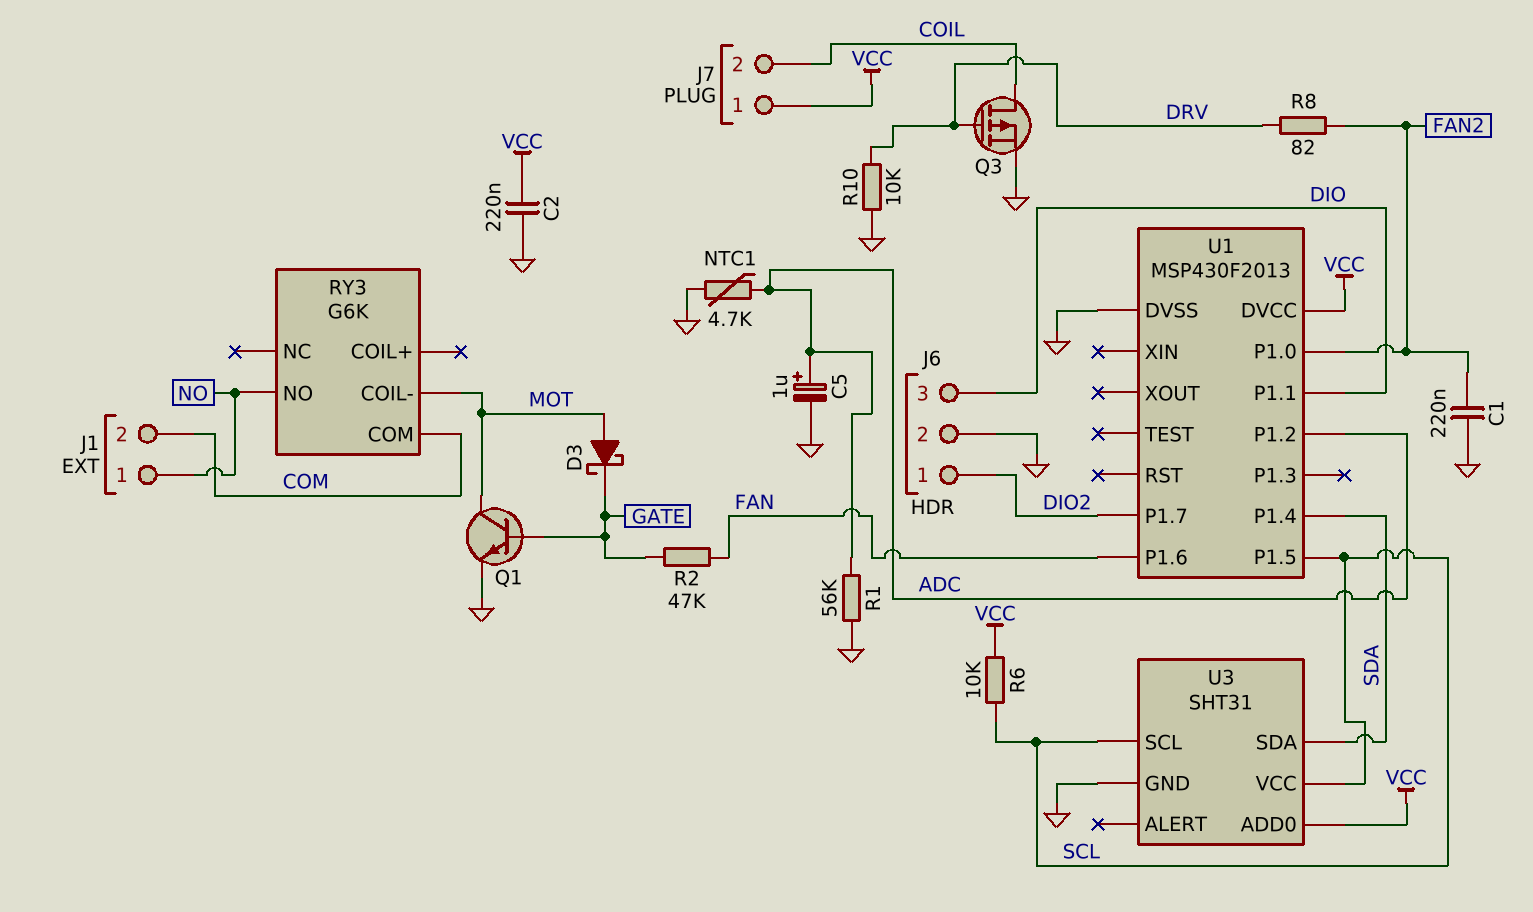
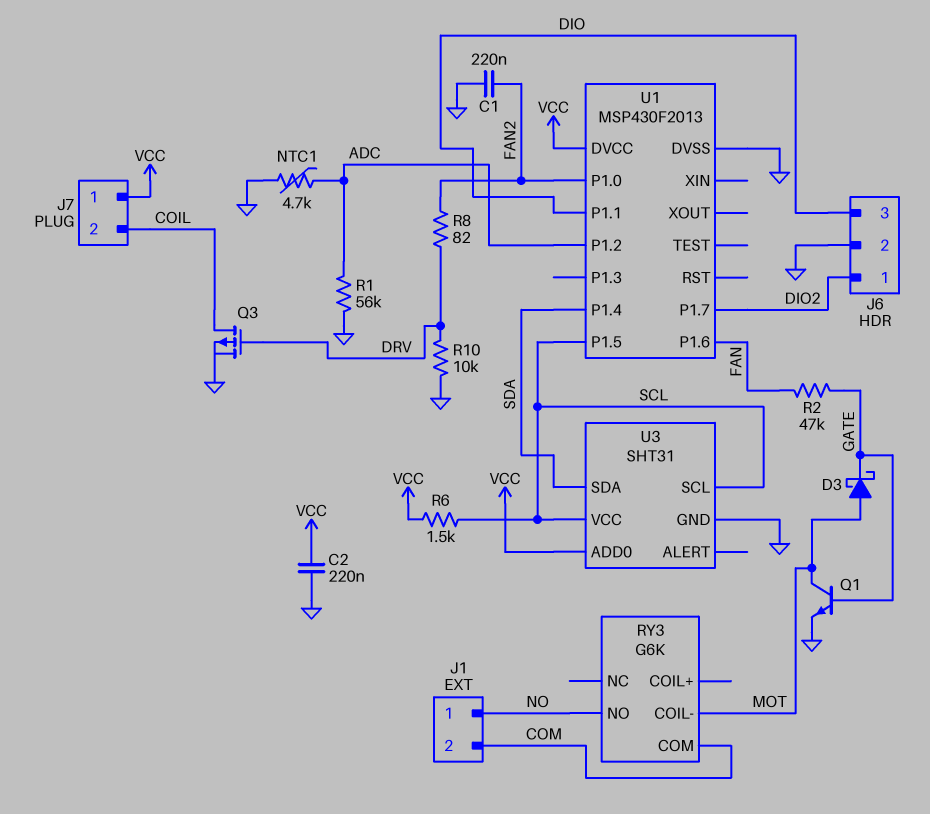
C5: 1uF (plus ADC, minus GND) -> none
R6: 10k (SCL, VCC) -> 1.5k (SCL, VCC)

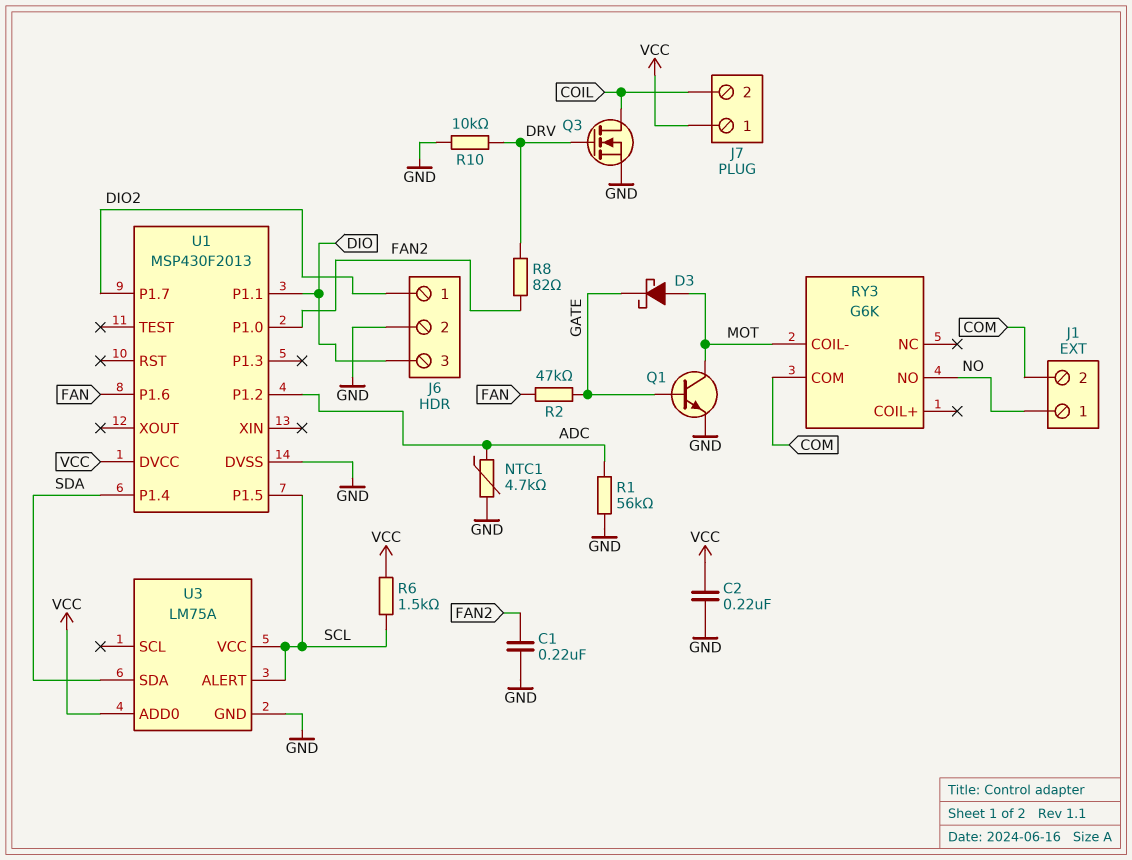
Q3: PMOS (G DRV, D COIL, S GND) -> NMOS (G DRV, D COIL, S GND)
U3: SHT31 -> LM75A
U3 pin ALERT: none -> SCL
U3 pin SCL: SCL -> none

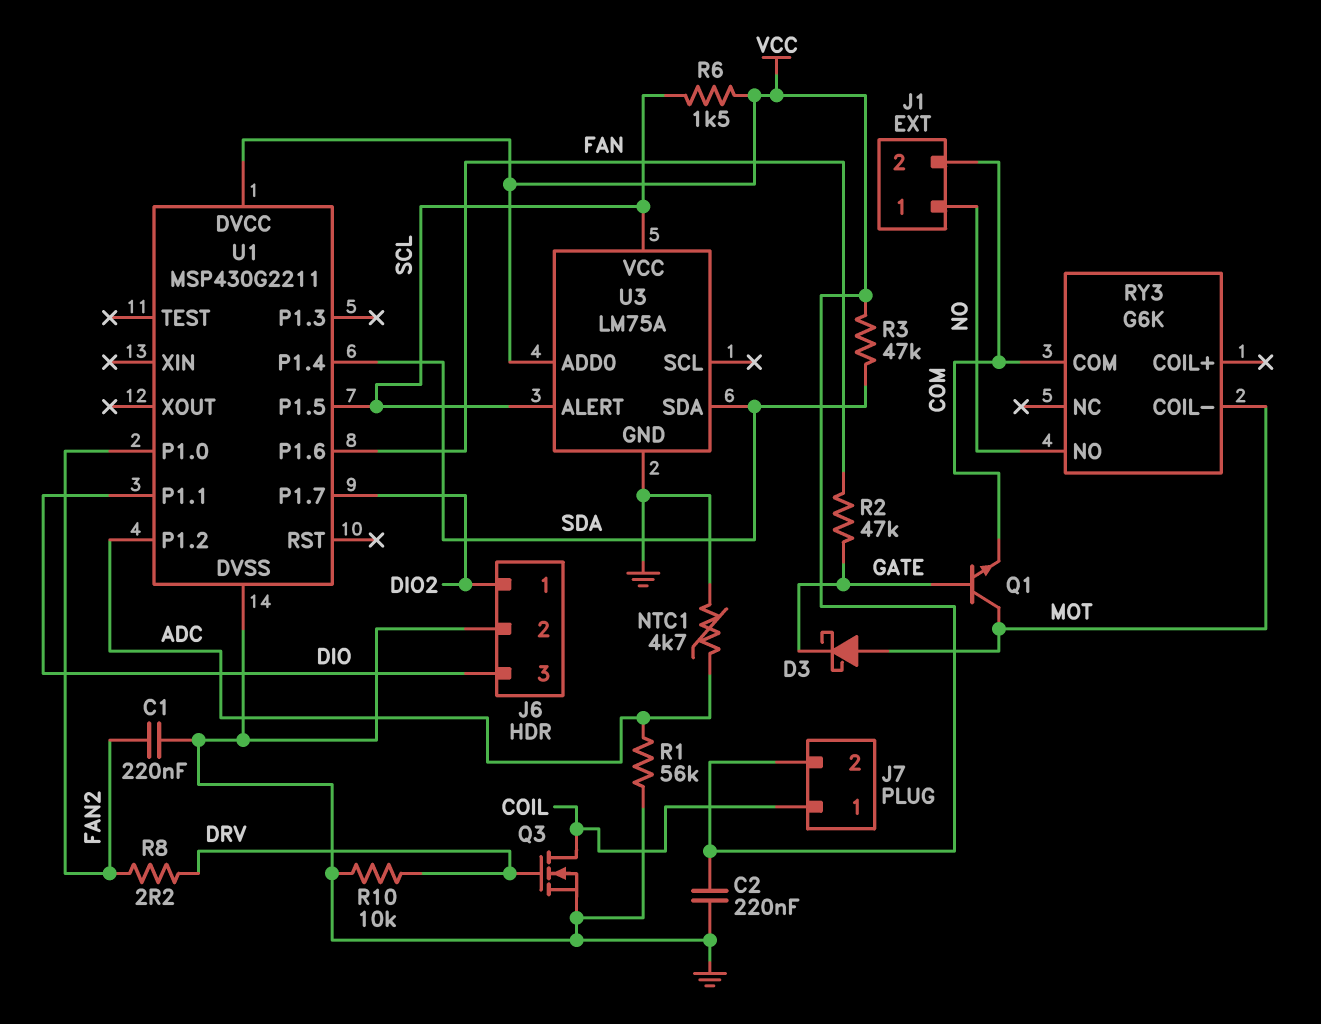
J7 pin 1: VCC -> COIL
J7 pin 2: COIL -> VCC
Q1: NPN (B GATE, C MOT, E GND) -> NPN (B GATE, C MOT, E COM)
R3: none -> 47k (SDA, VCC)
R8: 82 (DRV, FAN2) -> 2.2 (DRV, FAN2)
U1: MSP430F2013 -> MSP430G2211

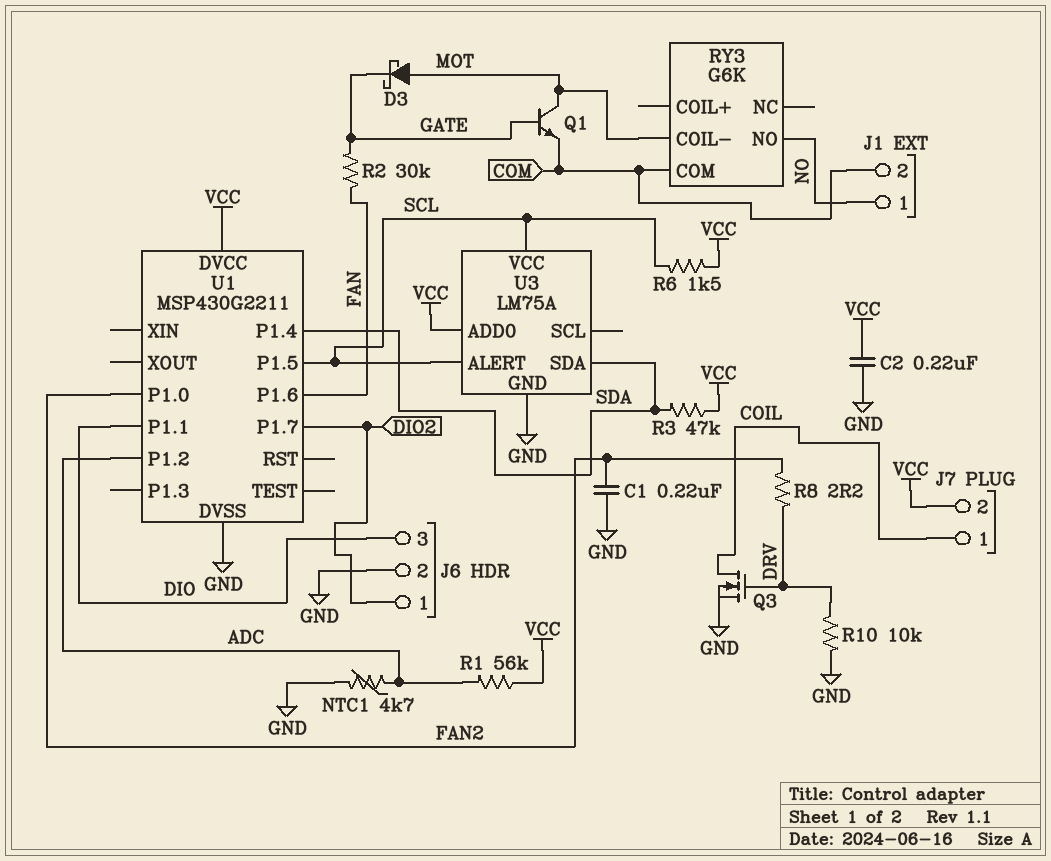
R1: 56k (ADC, GND) -> 56k (ADC, VCC)
R2: 47k (FAN, GATE) -> 30k (FAN, GATE)

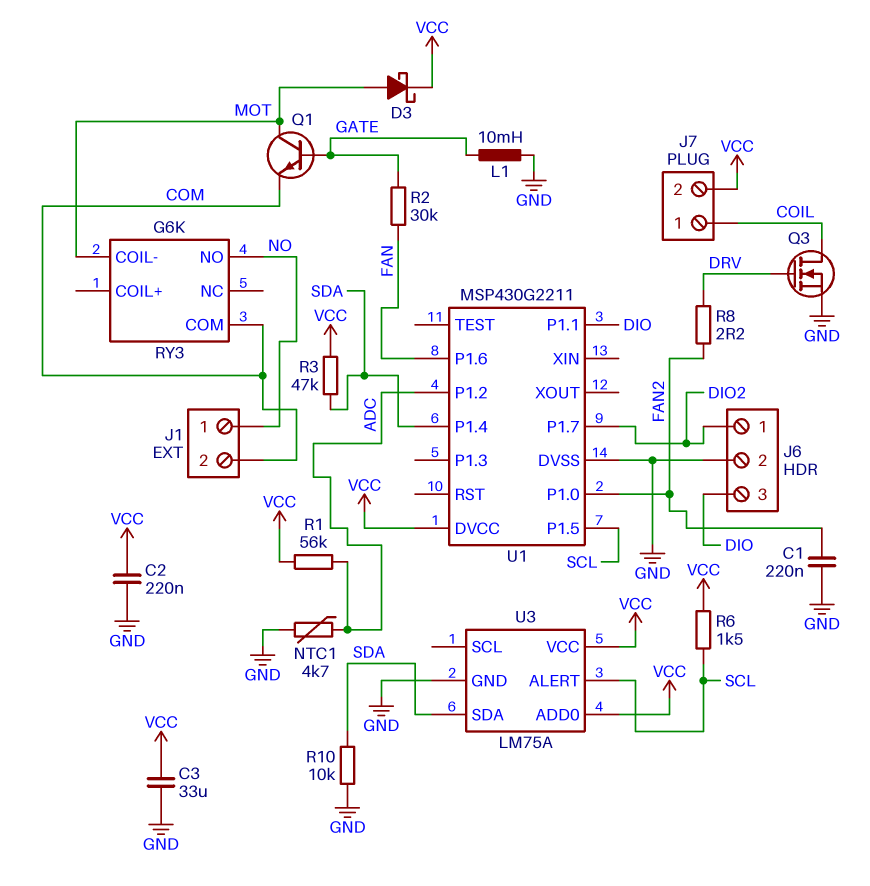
C3: none -> 33uF (GND, VCC)
D3: schottky (A MOT, K GATE) -> schottky (A MOT, K VCC)
L1: none -> 10mH (GATE, GND)
R10: 10k (DRV, GND) -> 10k (GND, SDA)
U3 pin VCC: SCL -> VCC

